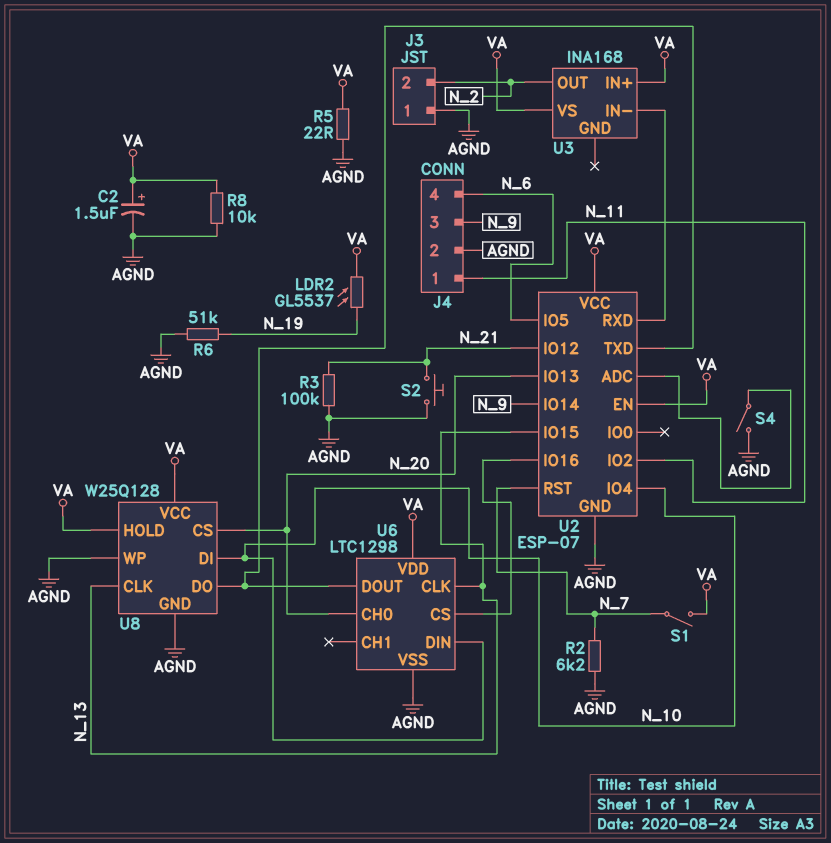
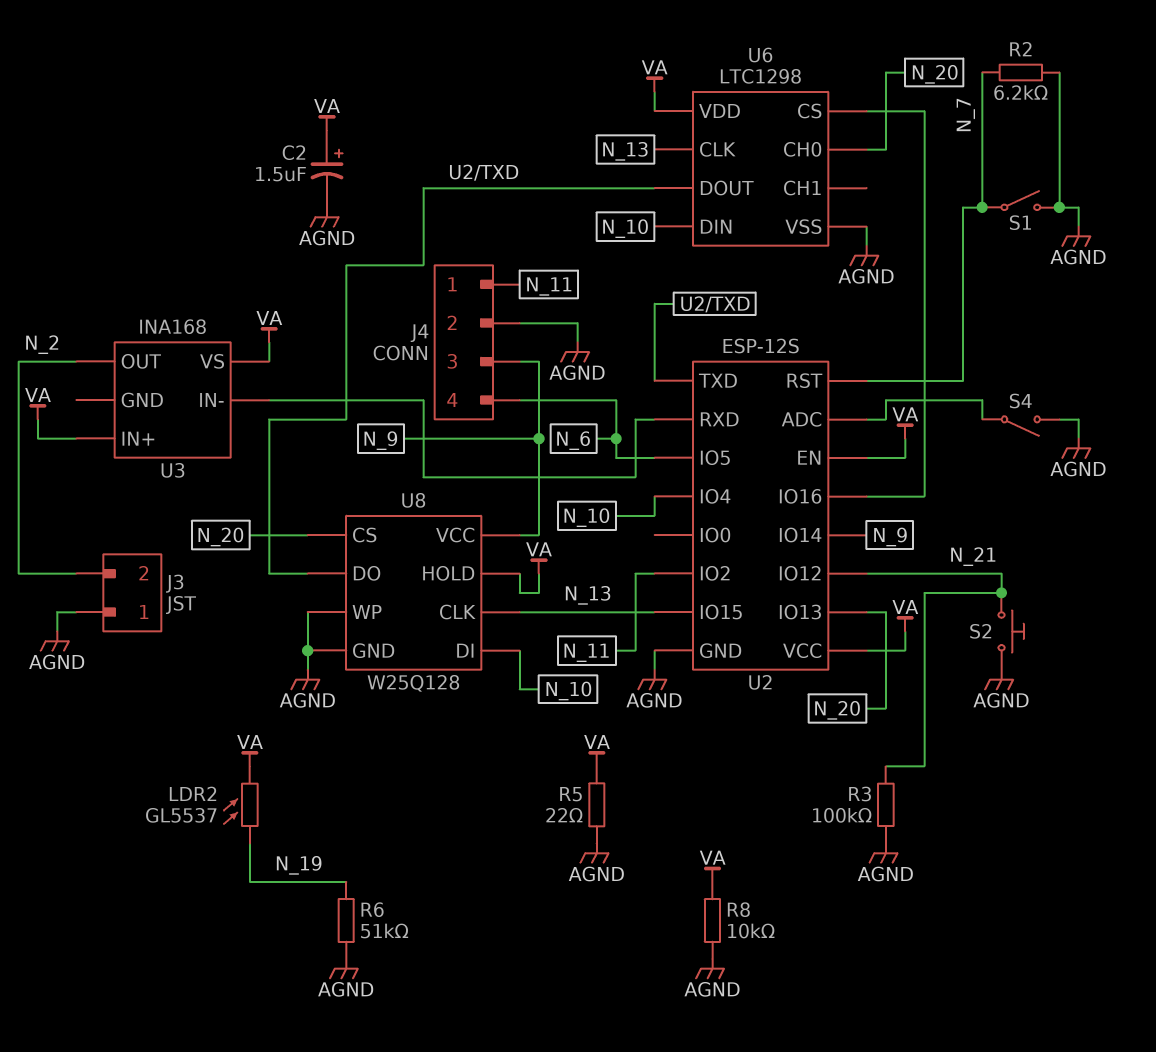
S1: switch (N_7, VA) -> switch (AGND, N_7)
U2: ESP-07 -> ESP-12S
U8 pin VCC: VA -> N_9

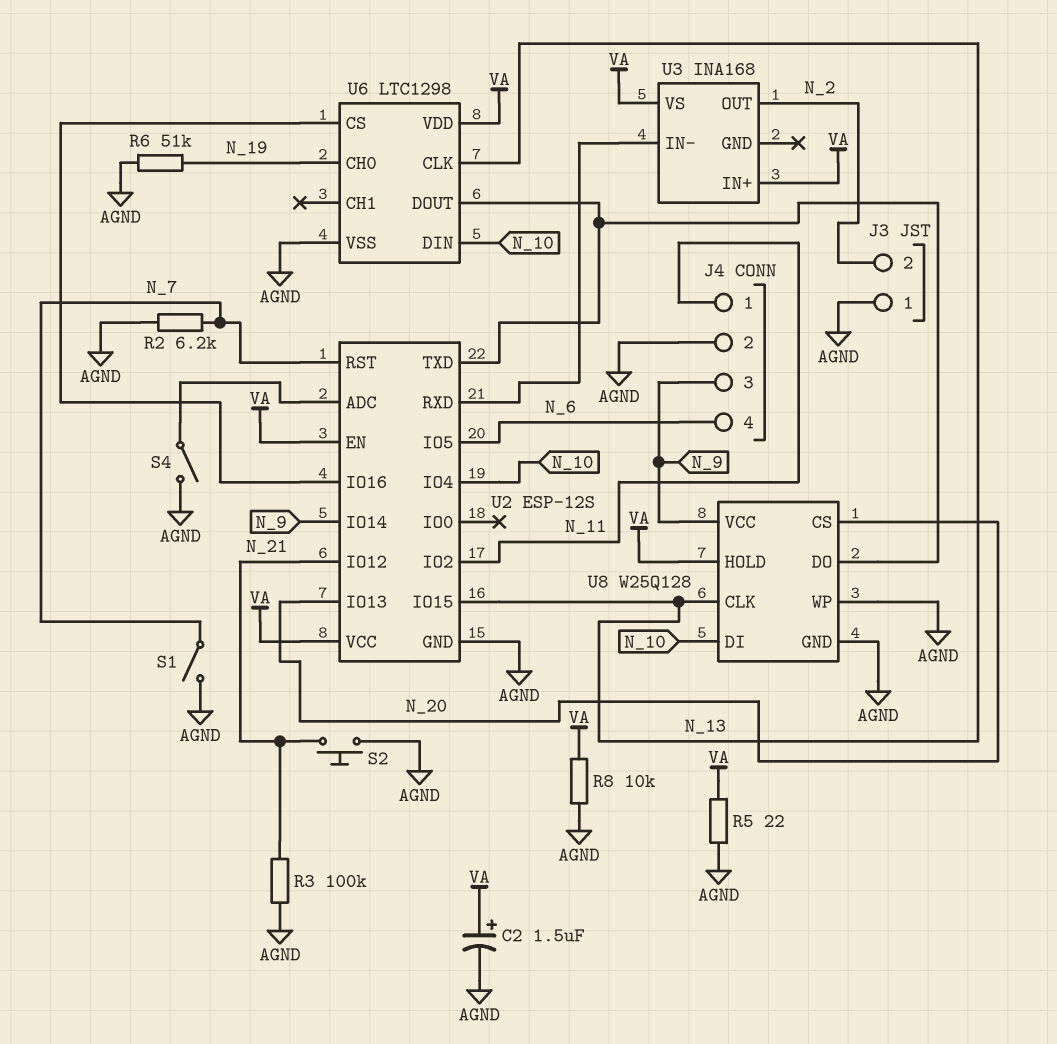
LDR2: GL5537 (N_19, VA) -> none
U6 pin CH0: N_20 -> N_19

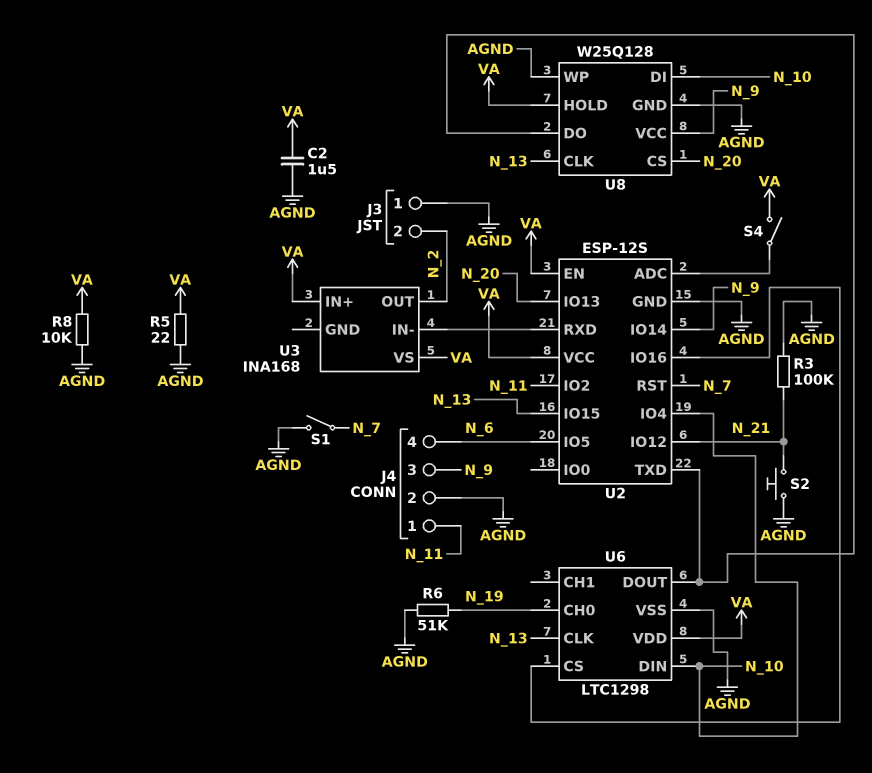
C2: 1.5uF (plus VA, minus AGND) -> 1.5uF (AGND, VA)
R2: 6.2k (AGND, N_7) -> none
S4: switch (AGND, U2/ADC) -> switch (U2/ADC, VA)

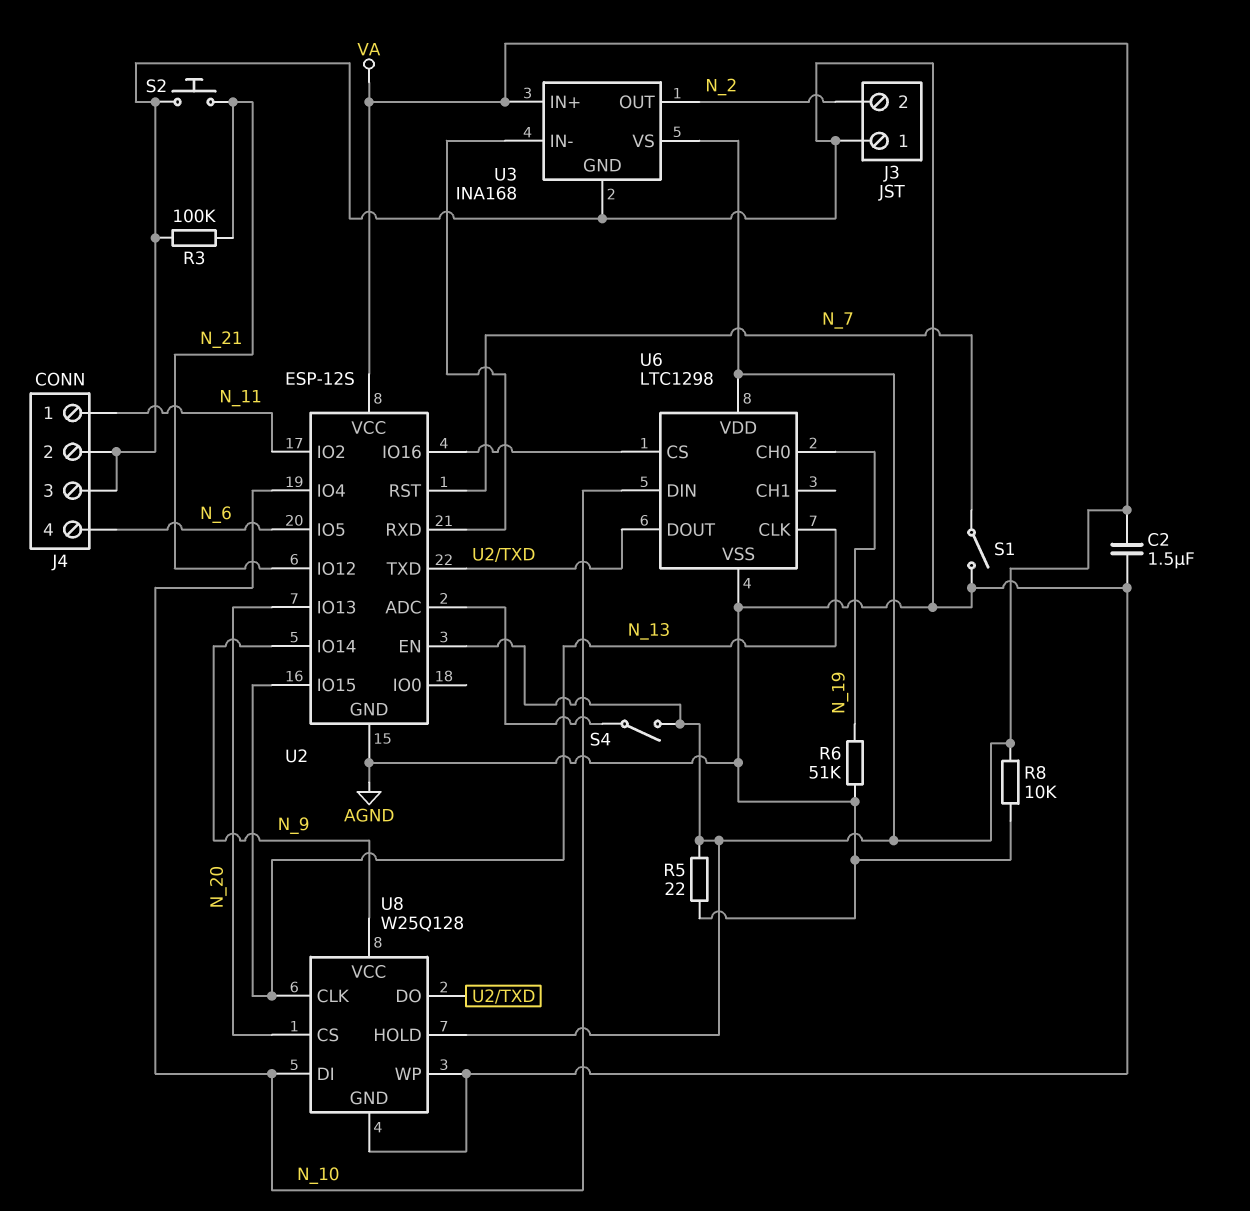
J4 pin 3: N_9 -> AGND
U3 pin GND: none -> AGND

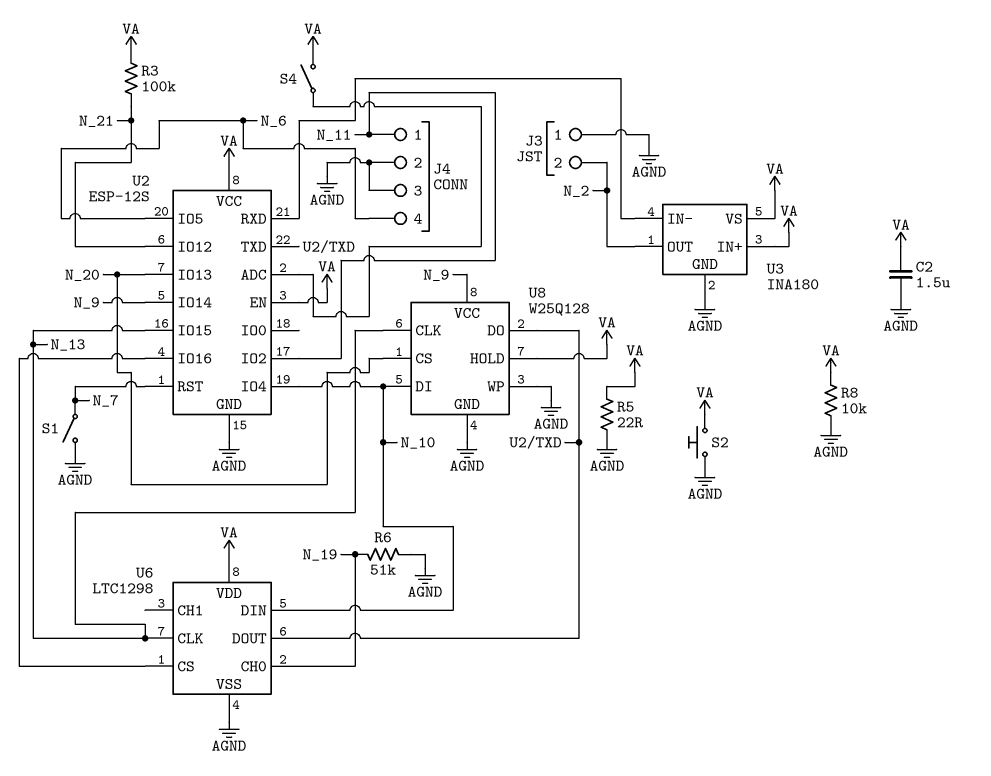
R3: 100k (AGND, N_21) -> 100k (N_21, VA)
S2: button (AGND, N_21) -> button (AGND, VA)
U3: INA168 -> INA180

